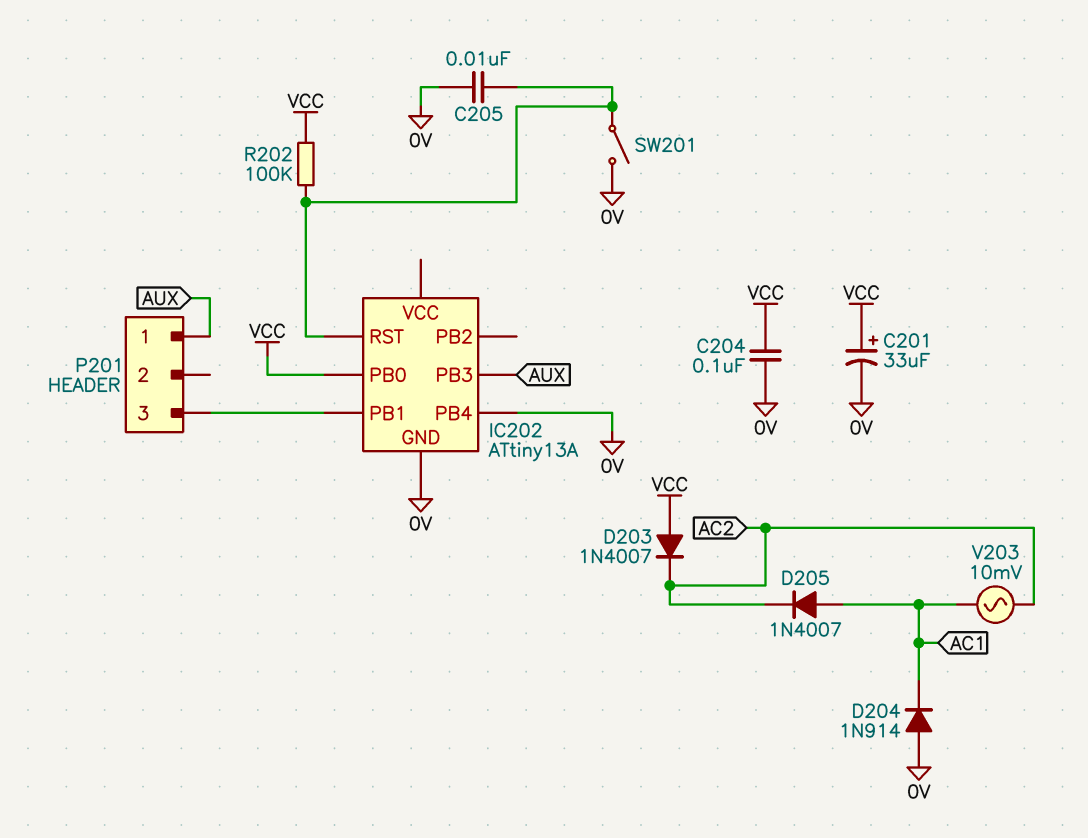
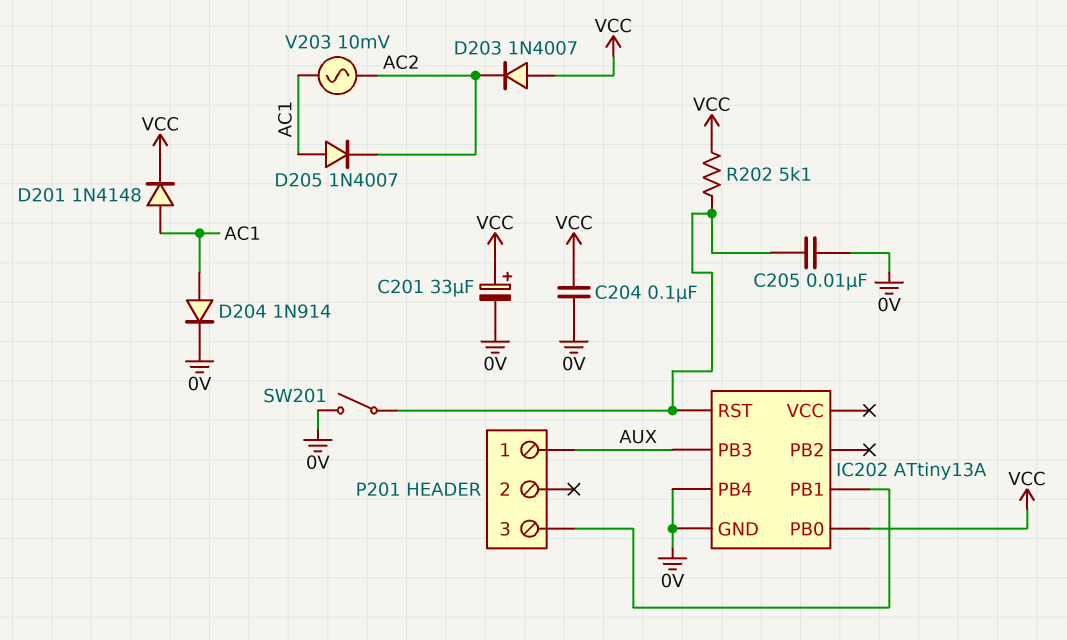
D201: none -> diode 1N4148 (A AC1, K VCC)
D204: diode 1N914 (A 0V, K AC1) -> diode 1N914 (A AC1, K 0V)
R202: 100k (IC202/RST, VCC) -> 5.1k (IC202/RST, VCC)

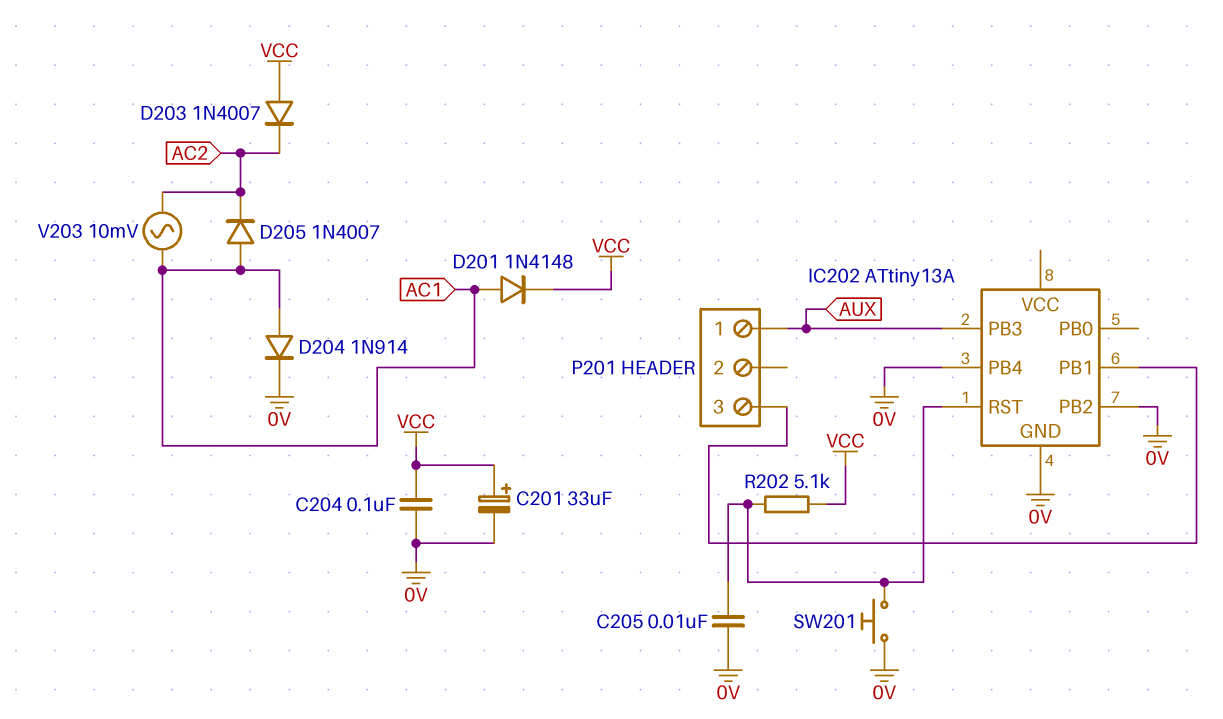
IC202 pin PB0: VCC -> none
IC202 pin PB2: none -> 0V
SW201: switch (0V, IC202/RST) -> button (0V, IC202/RST)

